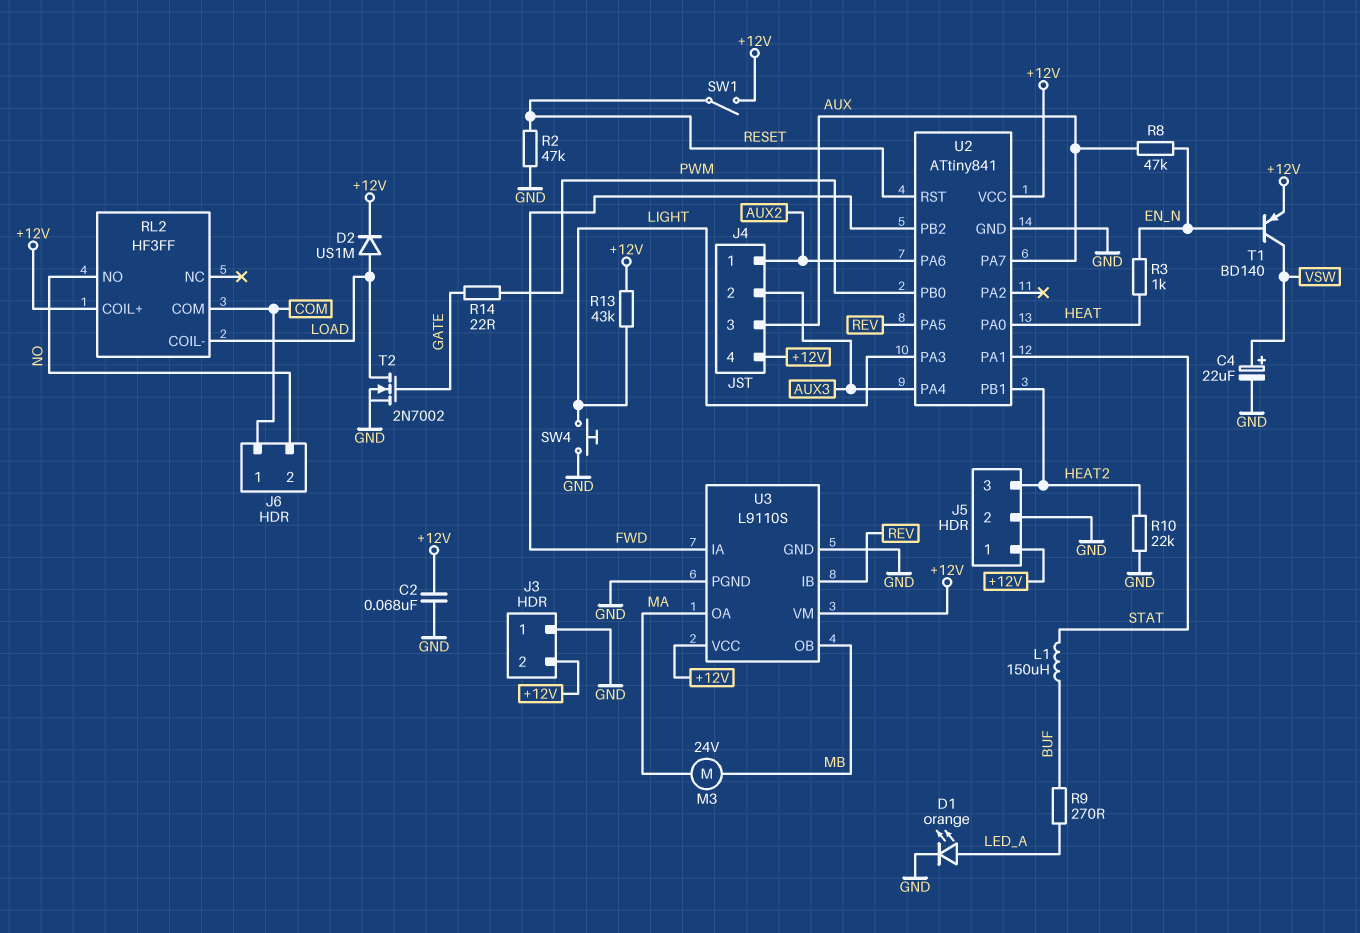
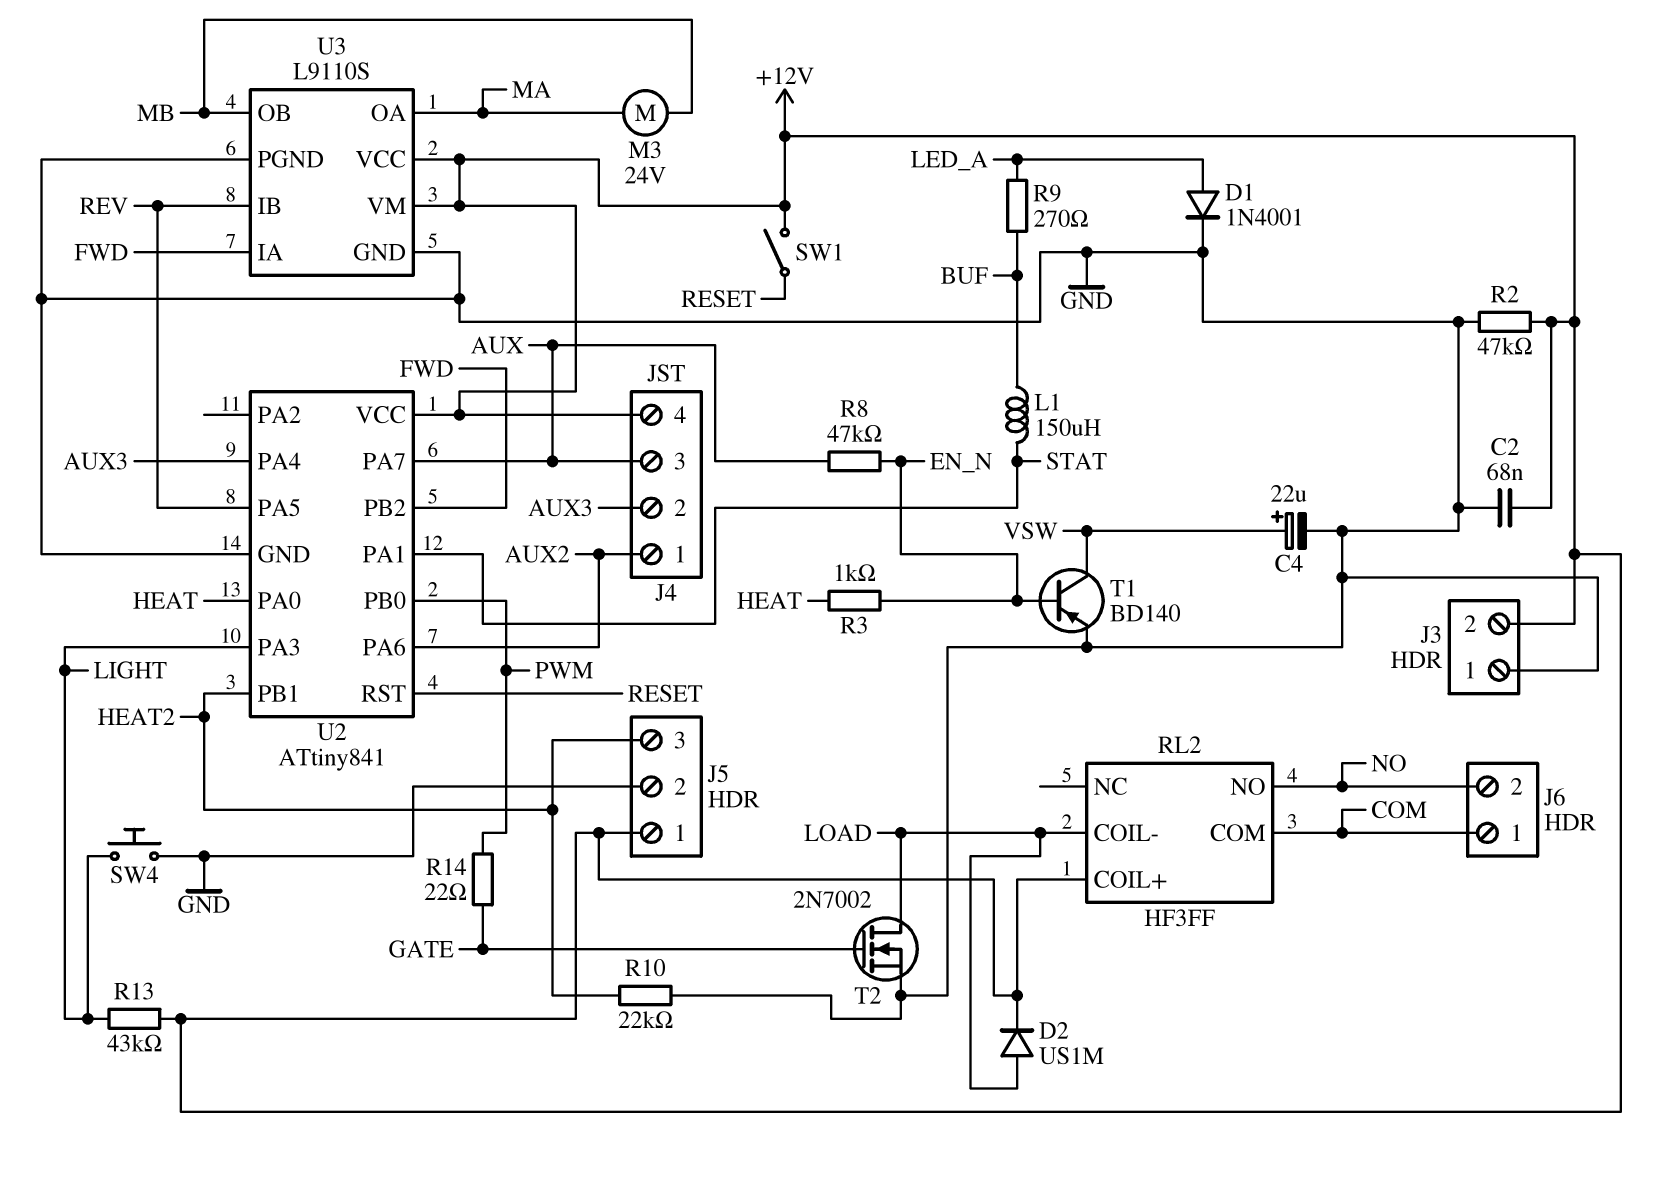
D1: LED orange (A LED_A, K GND) -> diode 1N4001 (A LED_A, K GND)
R2: 47k (GND, RESET) -> 47k (+12V, GND)
T1: PNP BD140 (B EN_N, C VSW, E +12V) -> PNP BD140 (B EN_N, C VSW, E GND)

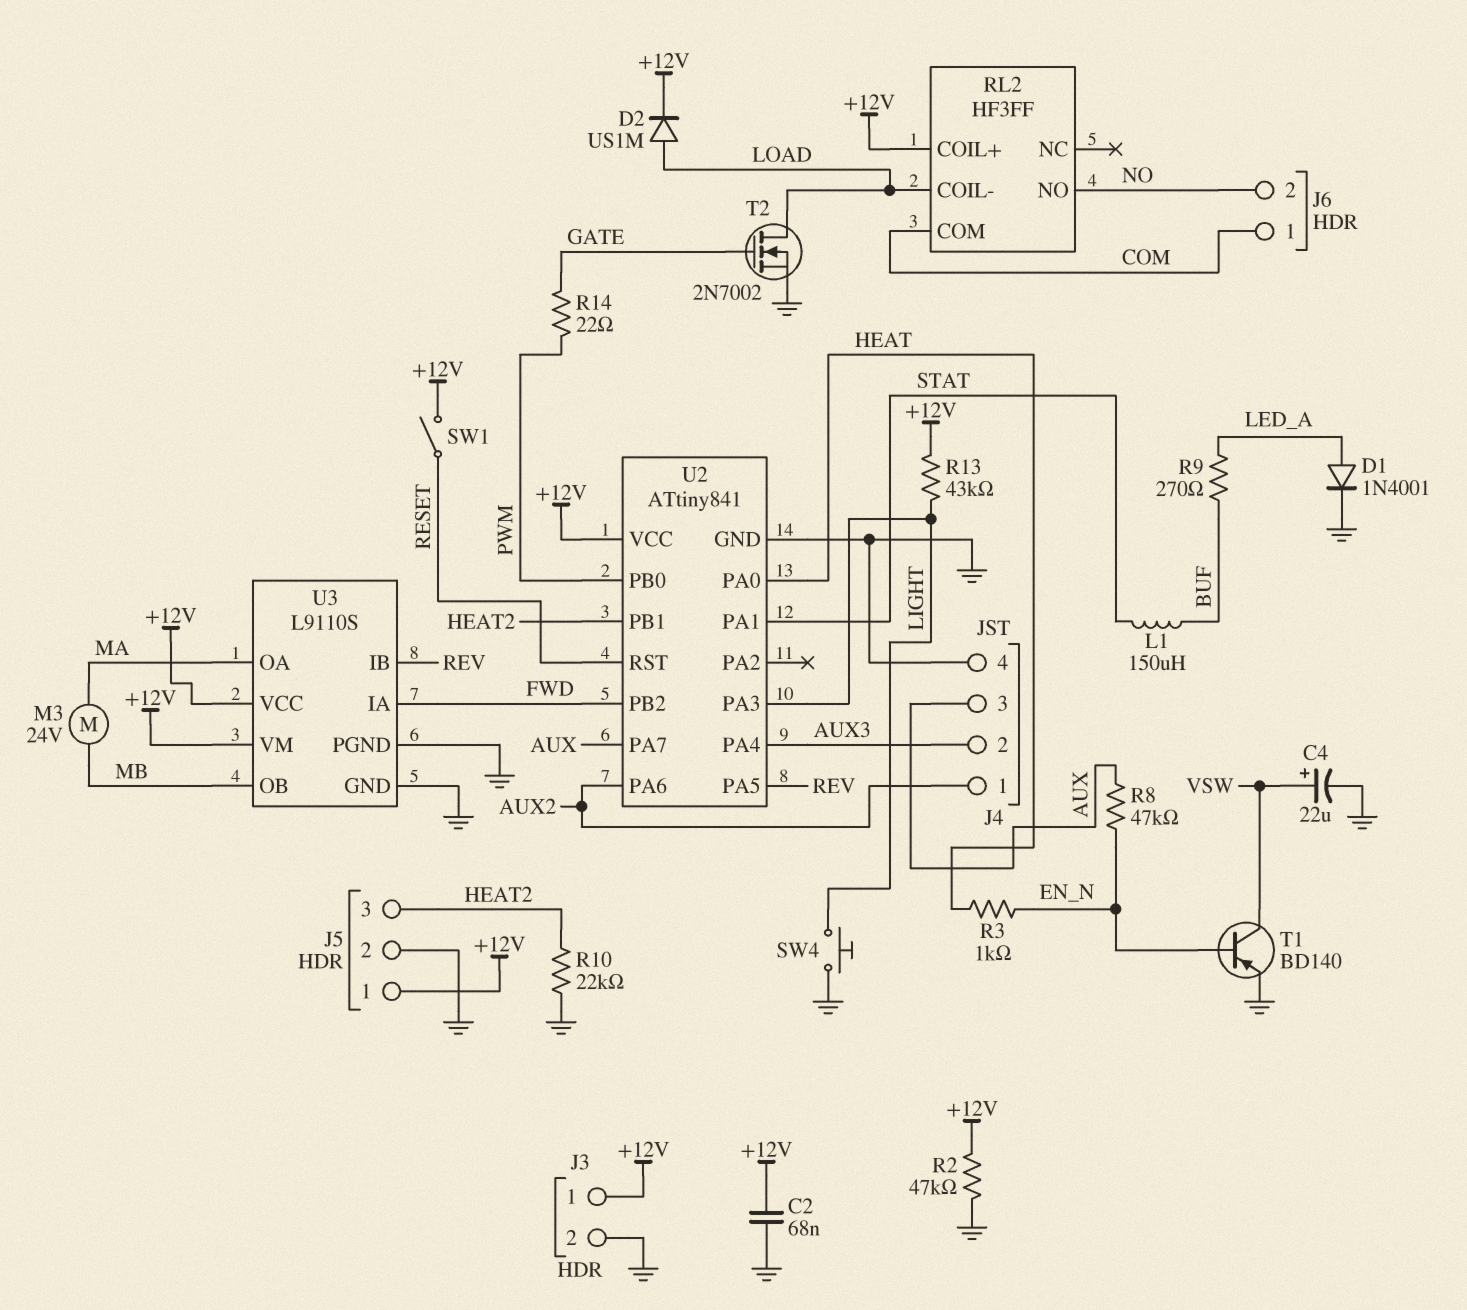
J3 pin 1: GND -> +12V
J3 pin 2: +12V -> GND
J4 pin 4: +12V -> GND

